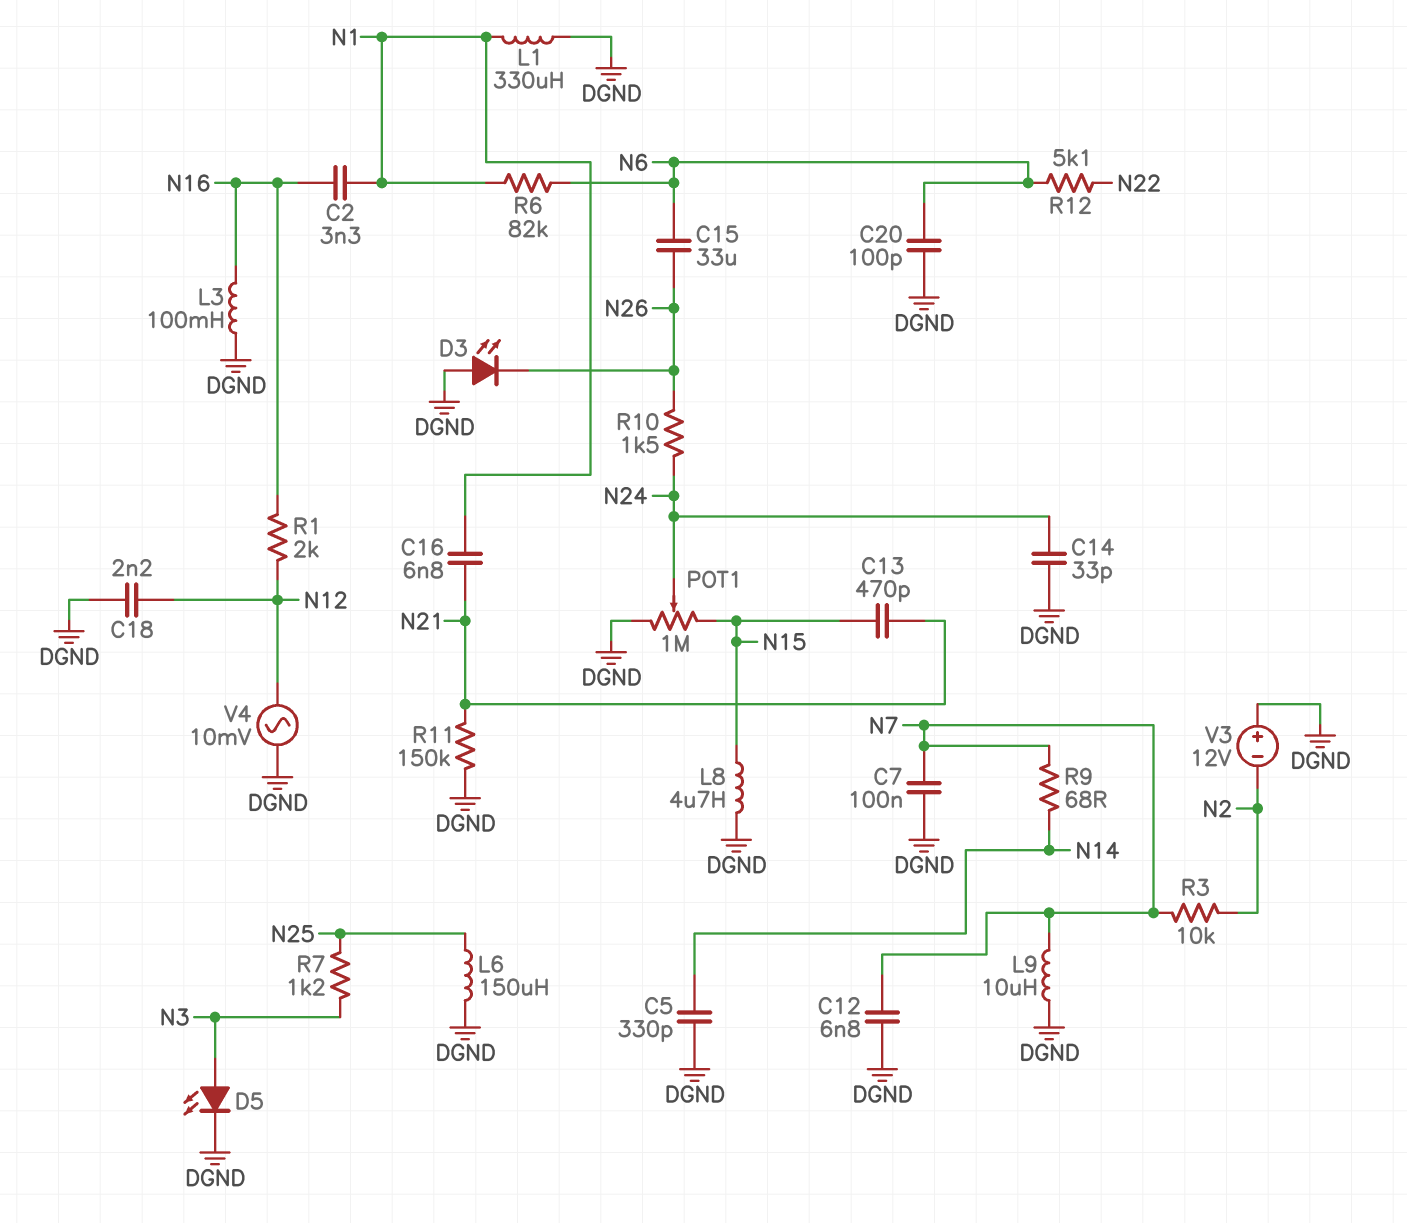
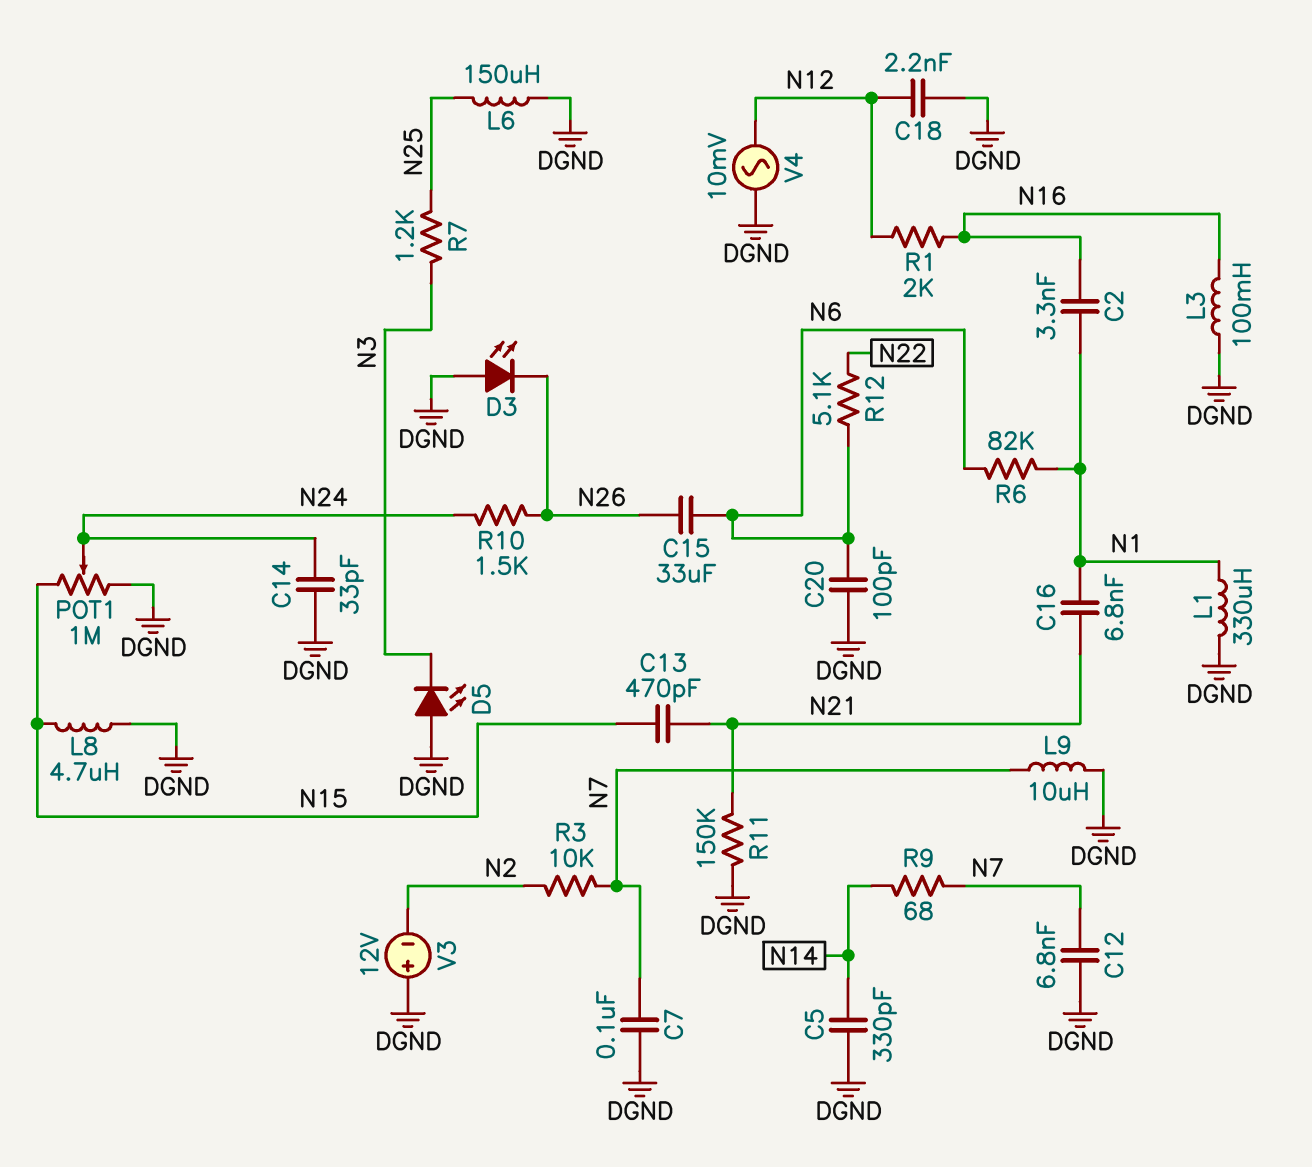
D5: LED (A N3, K DGND) -> LED (A DGND, K N3)

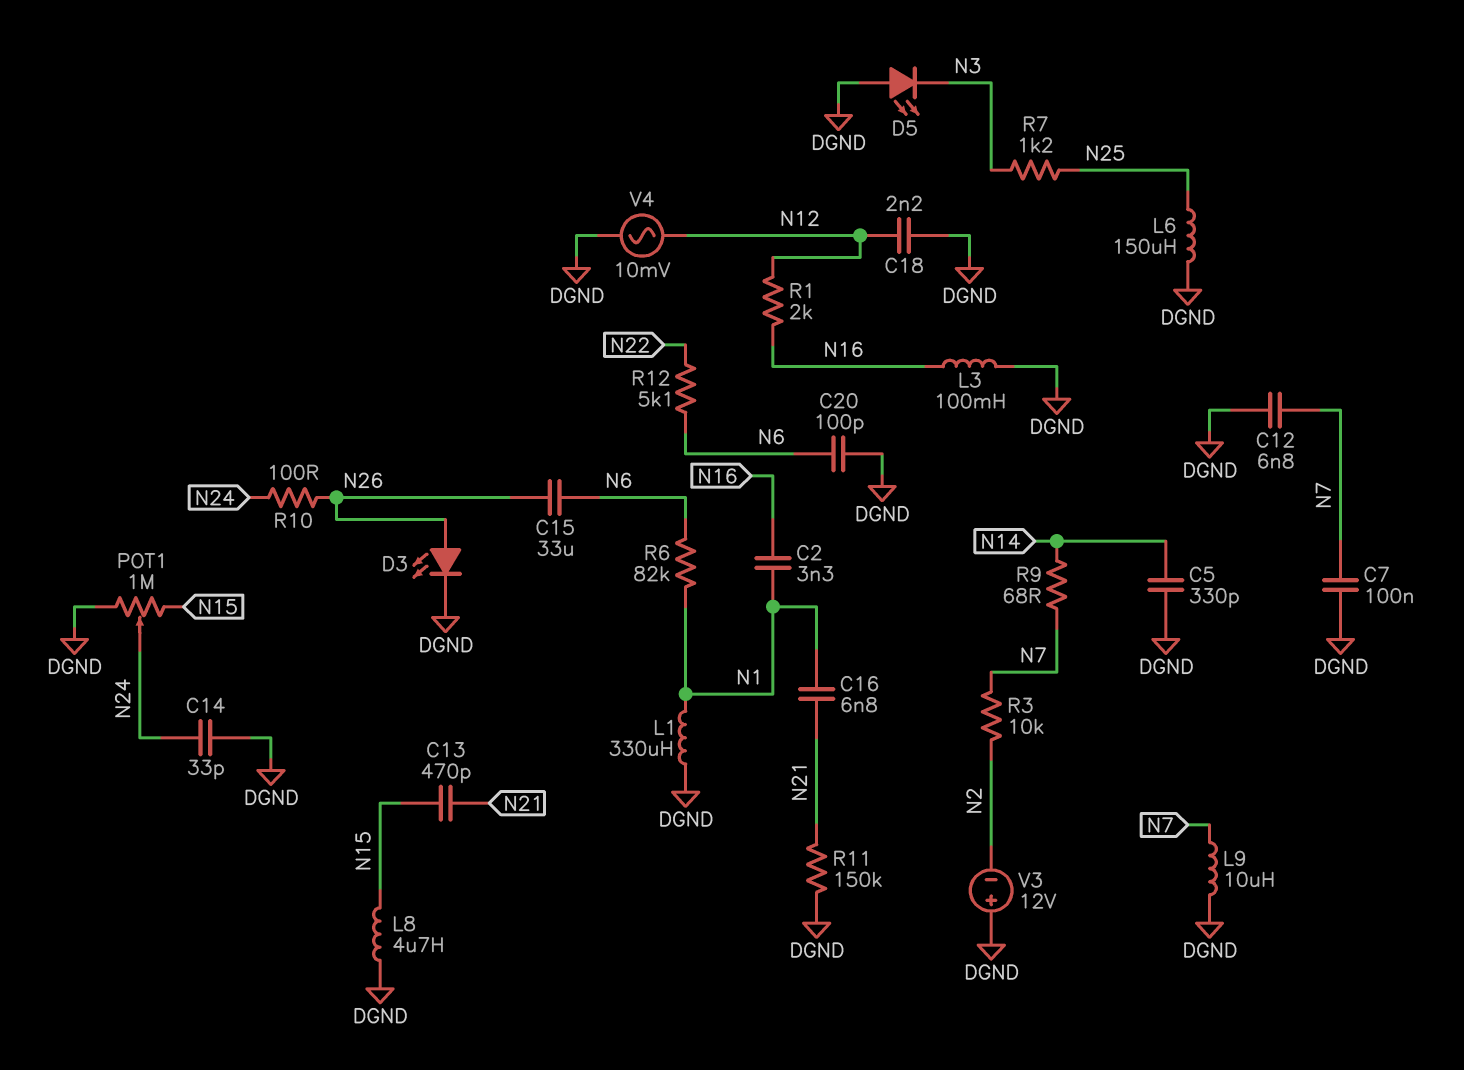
D3: LED (A DGND, K N26) -> LED (A N26, K DGND)
R10: 1.5k (N24, N26) -> 100 (N24, N26)

